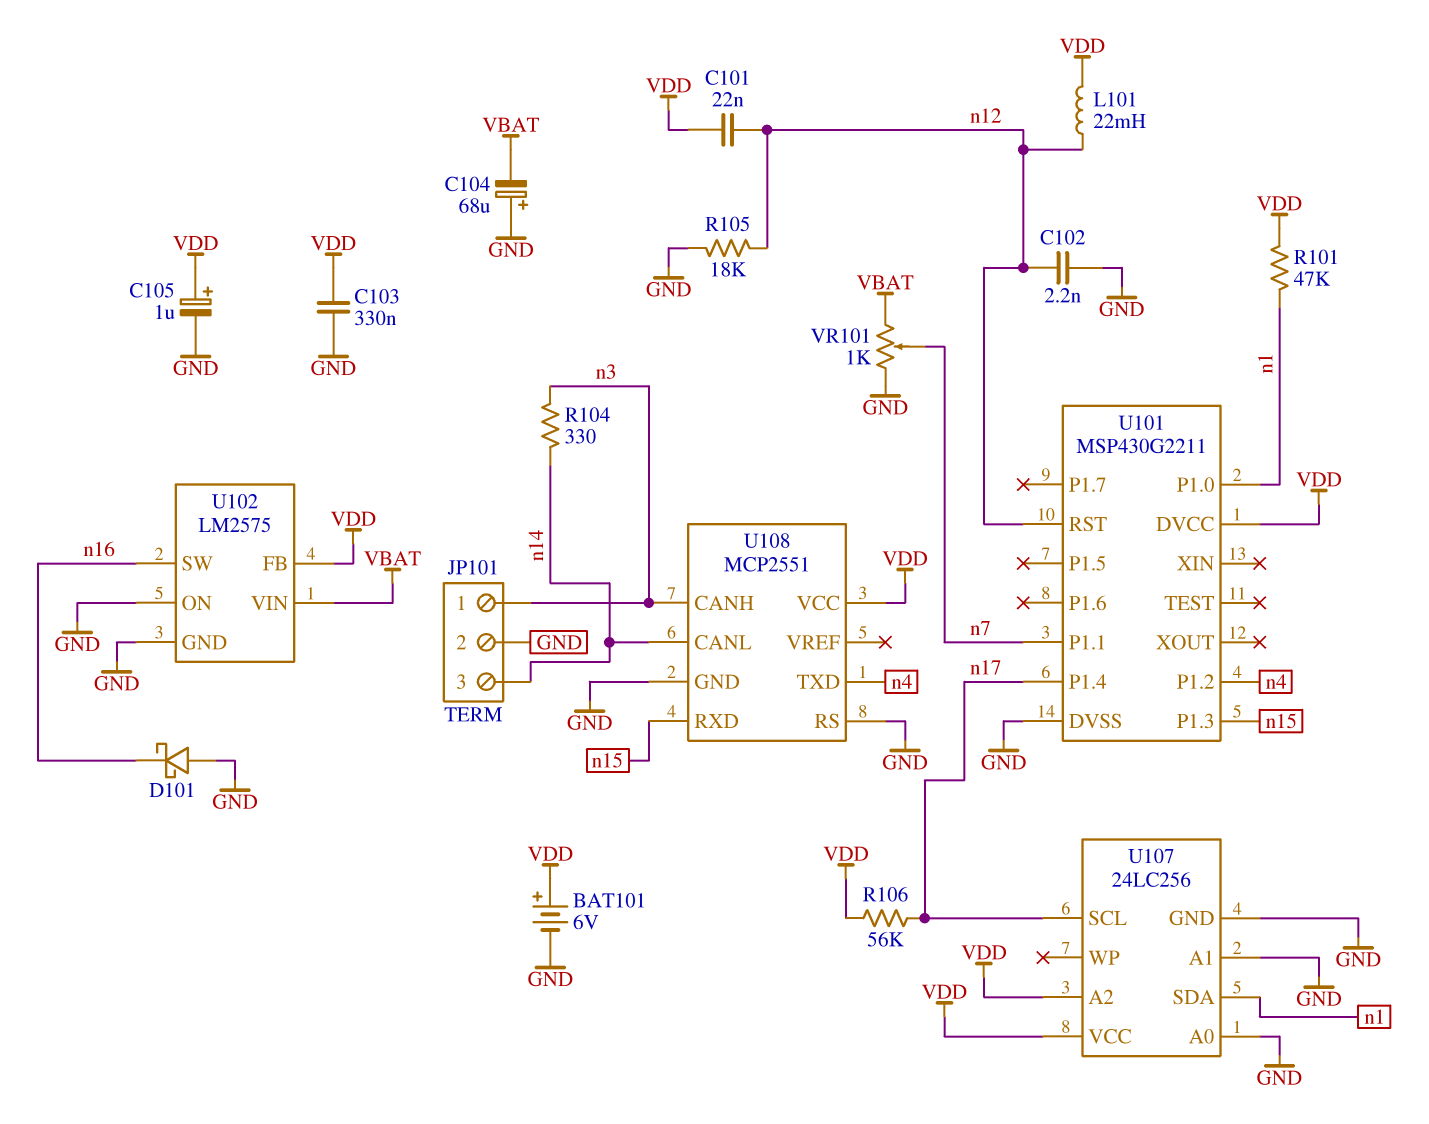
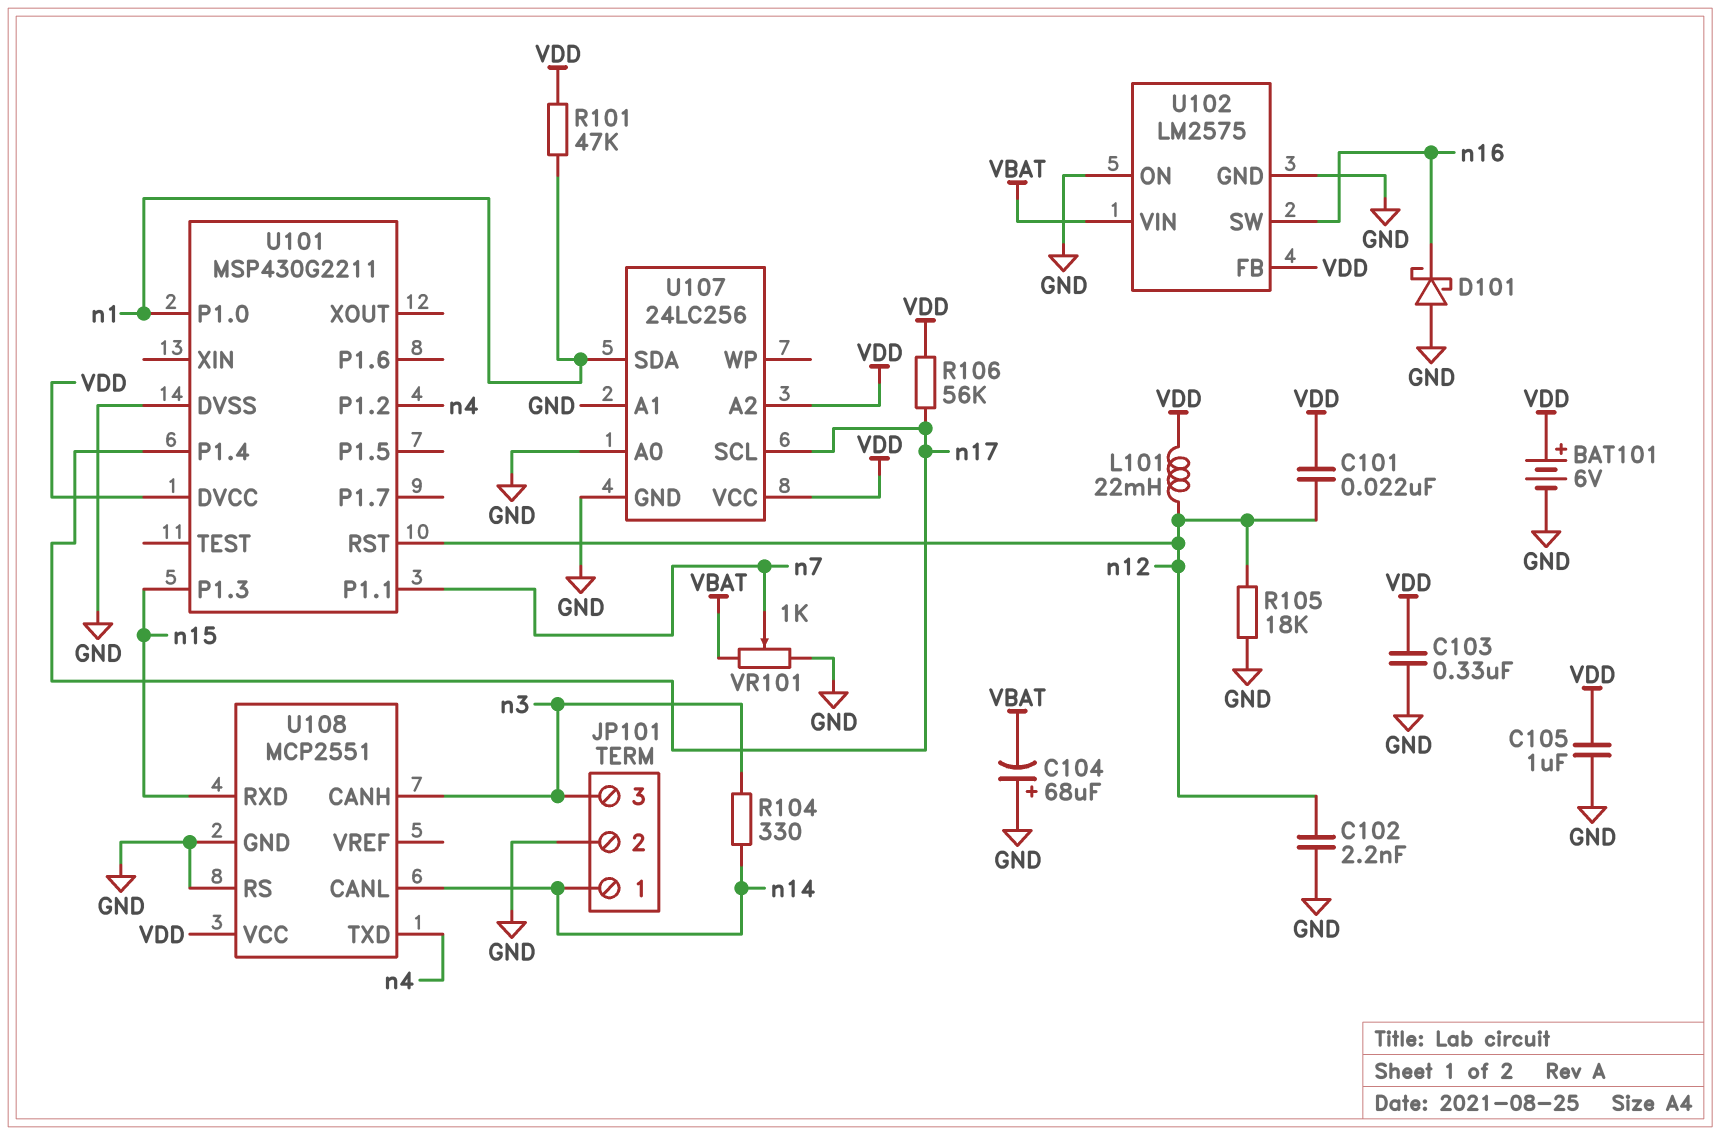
C105: 1uF (plus VDD, minus GND) -> 1uF (GND, VDD)
JP101 pin 1: n3 -> n14
JP101 pin 3: n14 -> n3

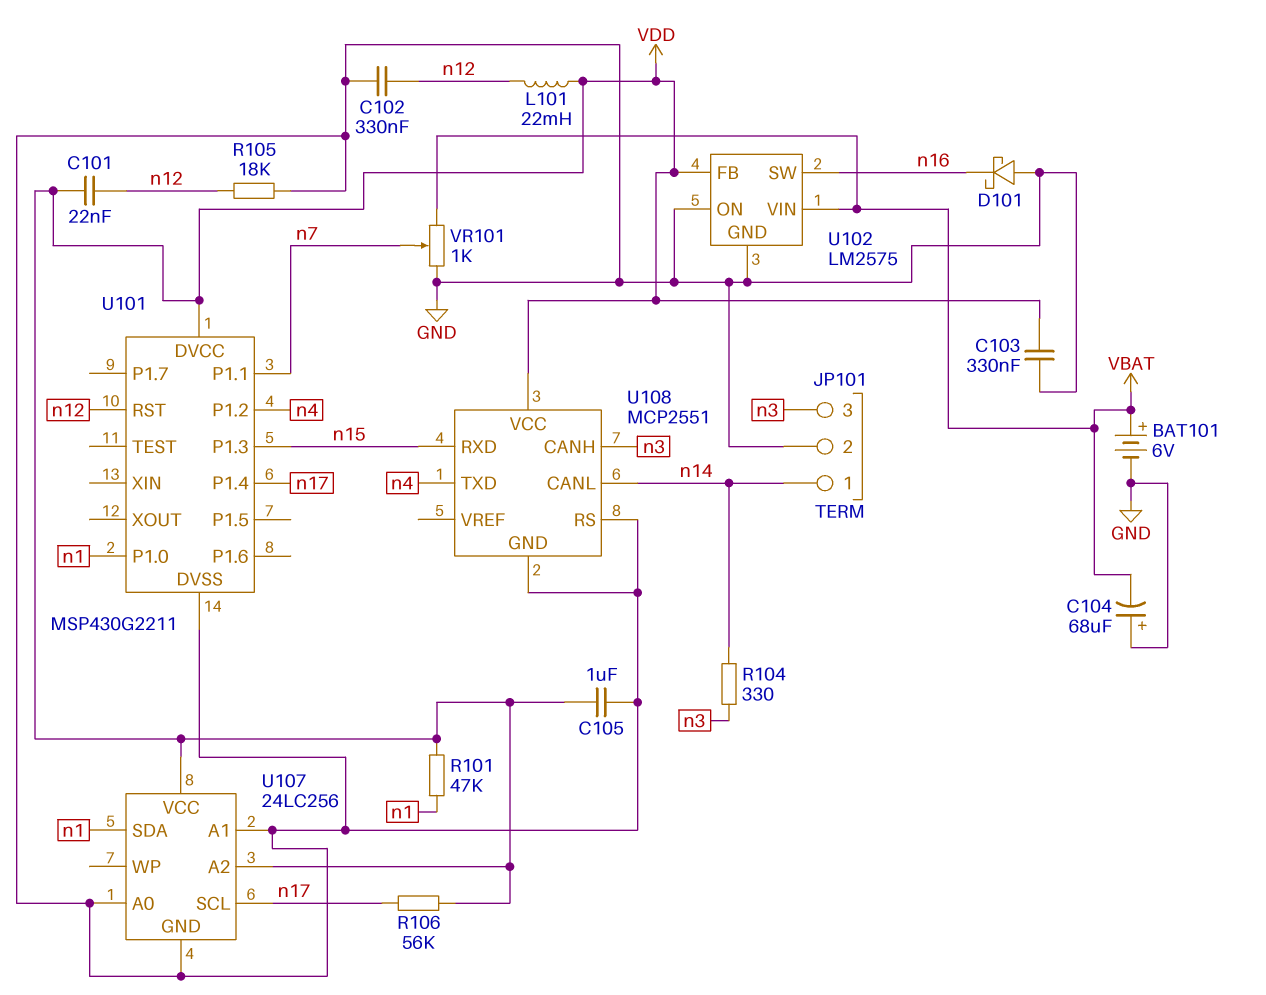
BAT101: 6V (plus VDD, minus GND) -> 6V (plus VBAT, minus GND)
C102: 2.2nF (GND, n12) -> 330nF (GND, n12)

